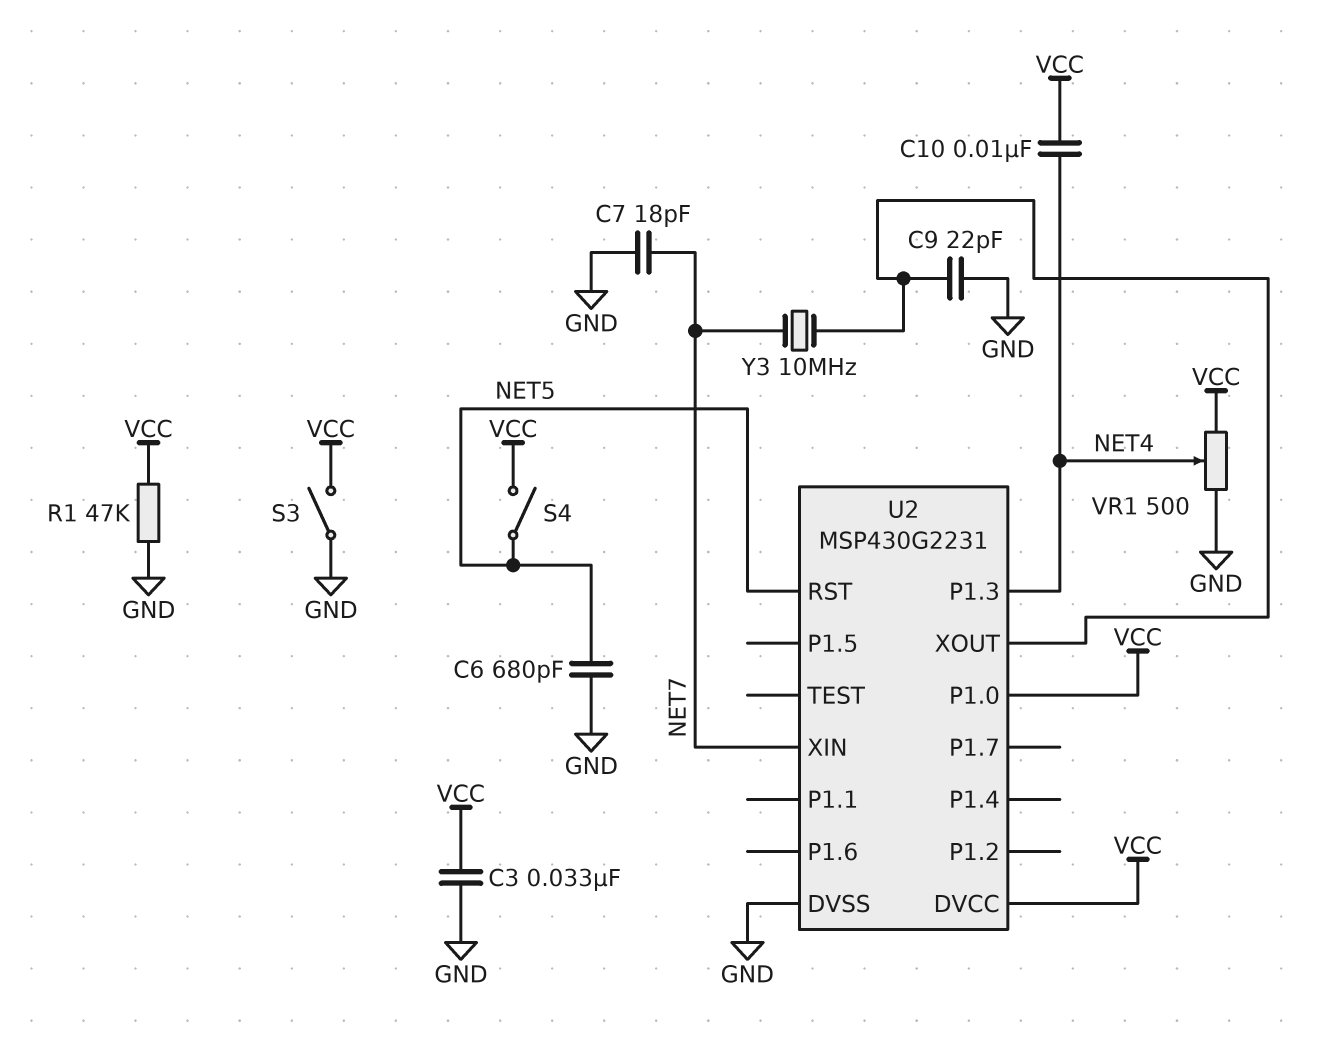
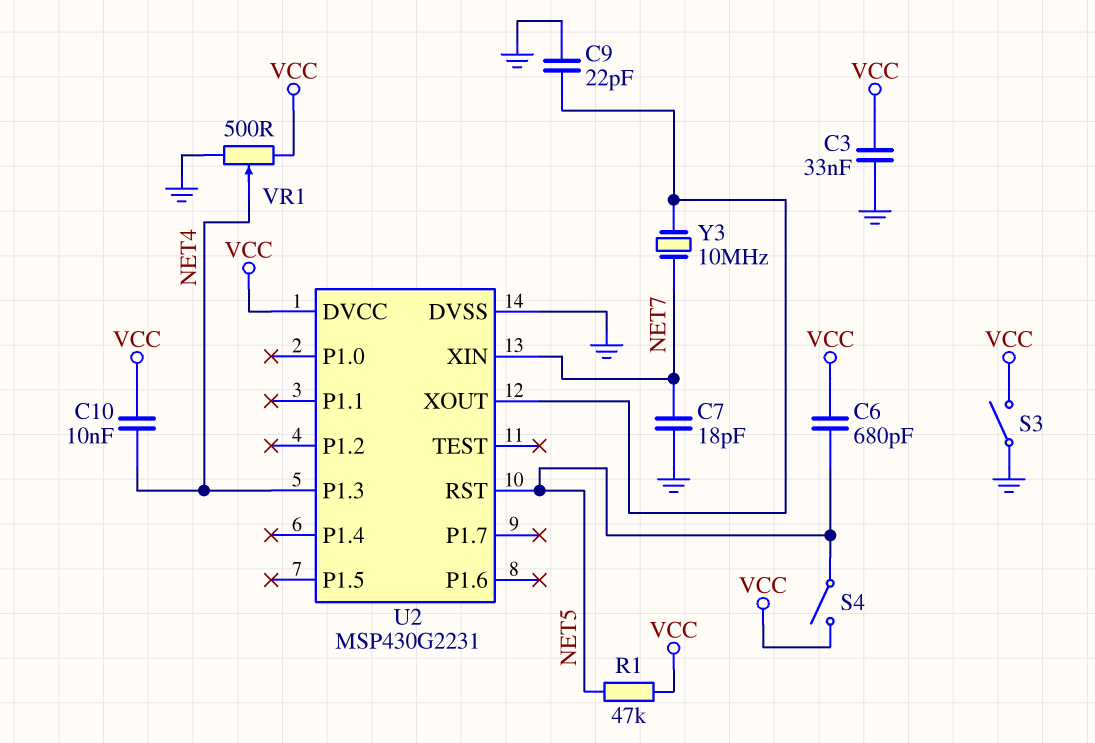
C6: 680pF (GND, NET5) -> 680pF (NET5, VCC)
R1: 47k (GND, VCC) -> 47k (NET5, VCC)
U2 pin P1.0: VCC -> none

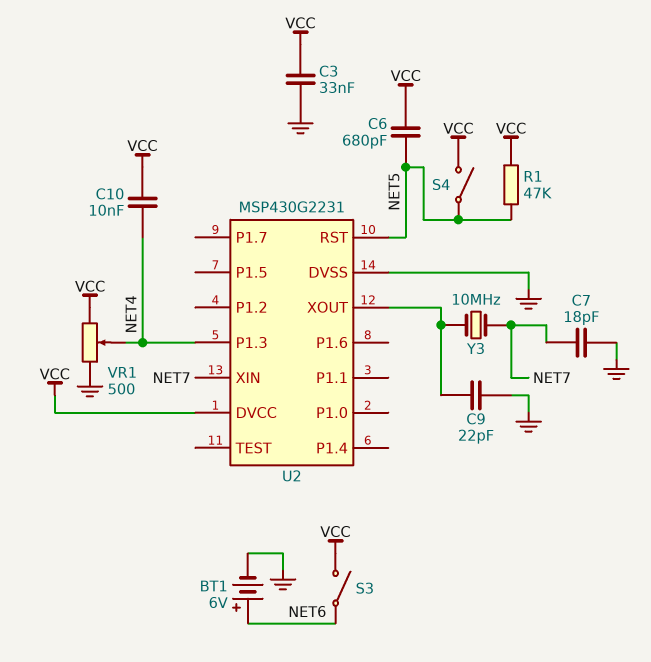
BT1: none -> 6V (plus NET6, minus GND)
S3: switch (GND, VCC) -> switch (NET6, VCC)

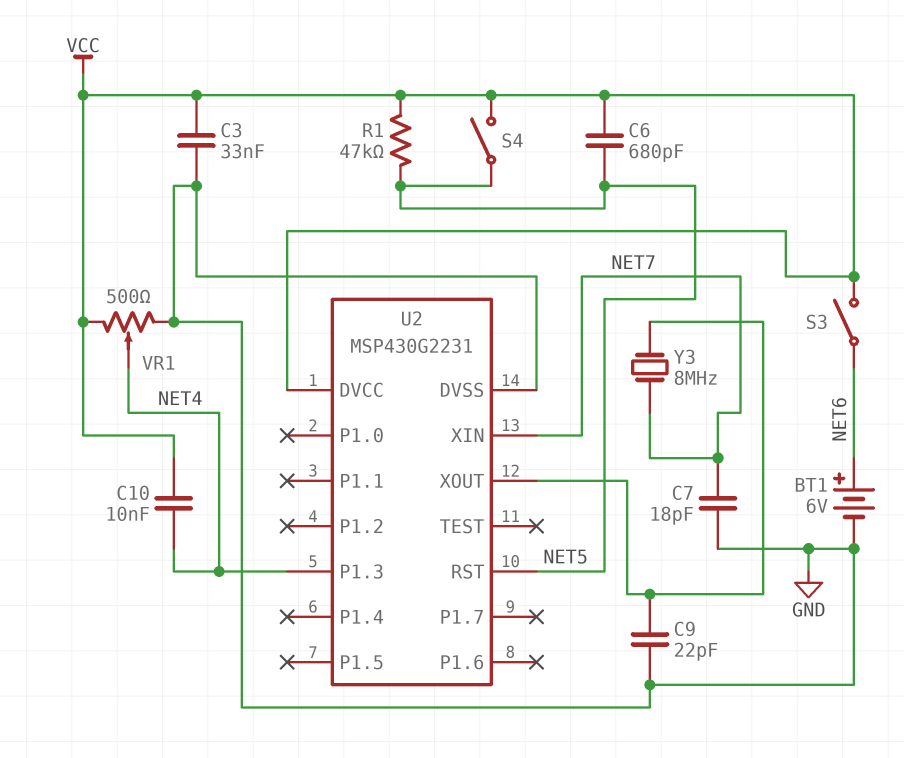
Y3: 10MHz (NET7, U2/XOUT) -> 8MHz (NET7, U2/XOUT)

